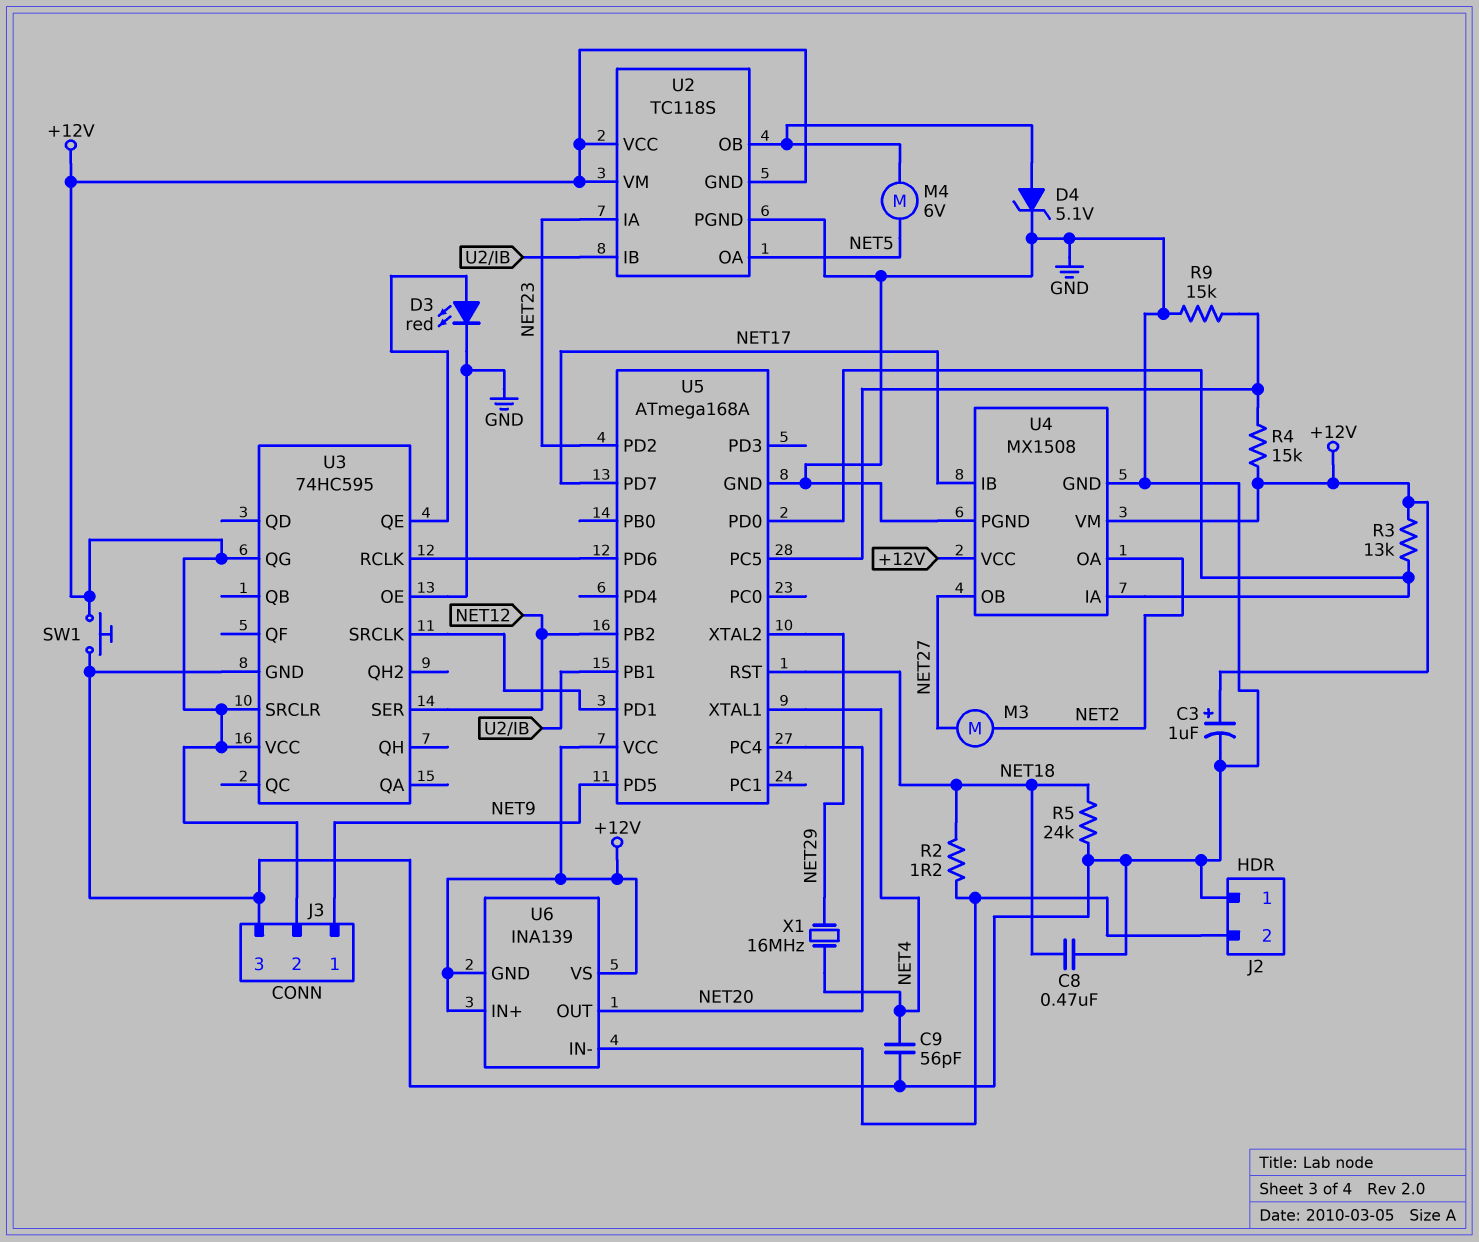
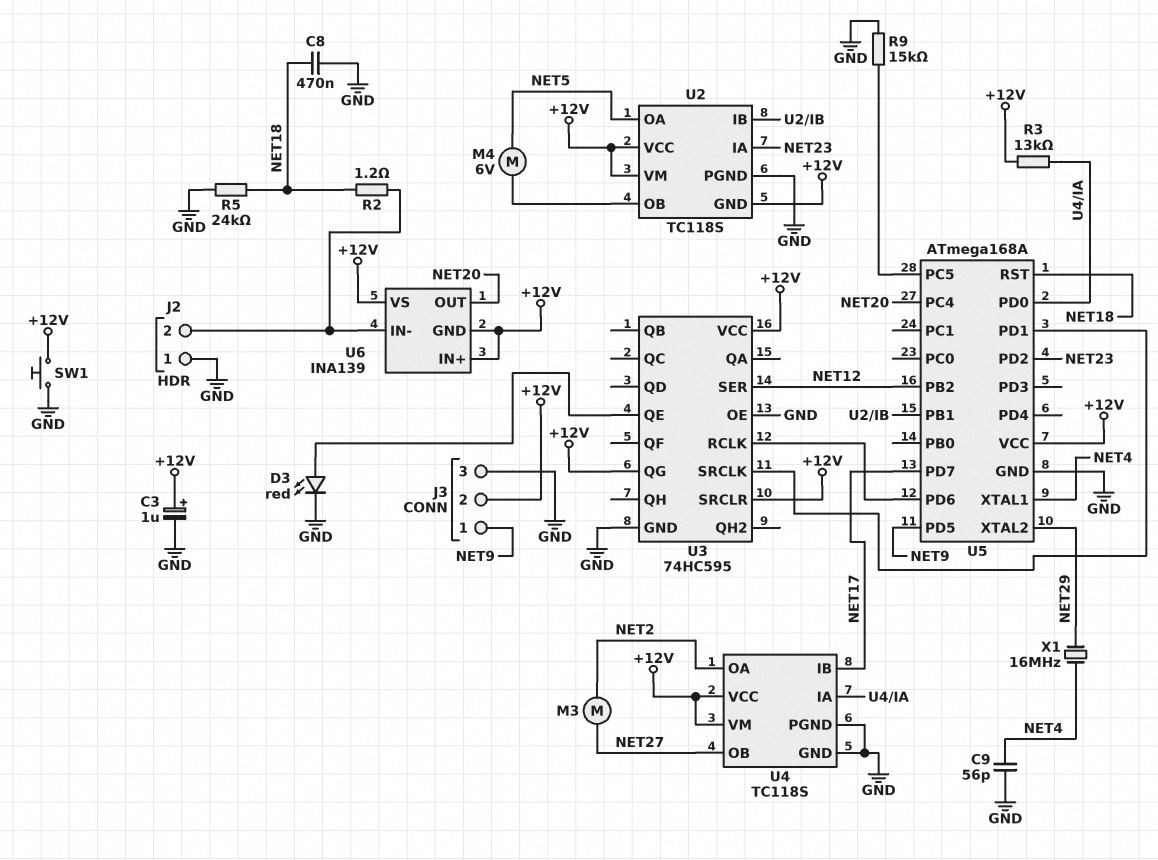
D4: zener 5.1V (A U2/OB, K GND) -> none
R4: 15k (+12V, U5/PC5) -> none
U4: MX1508 -> TC118S

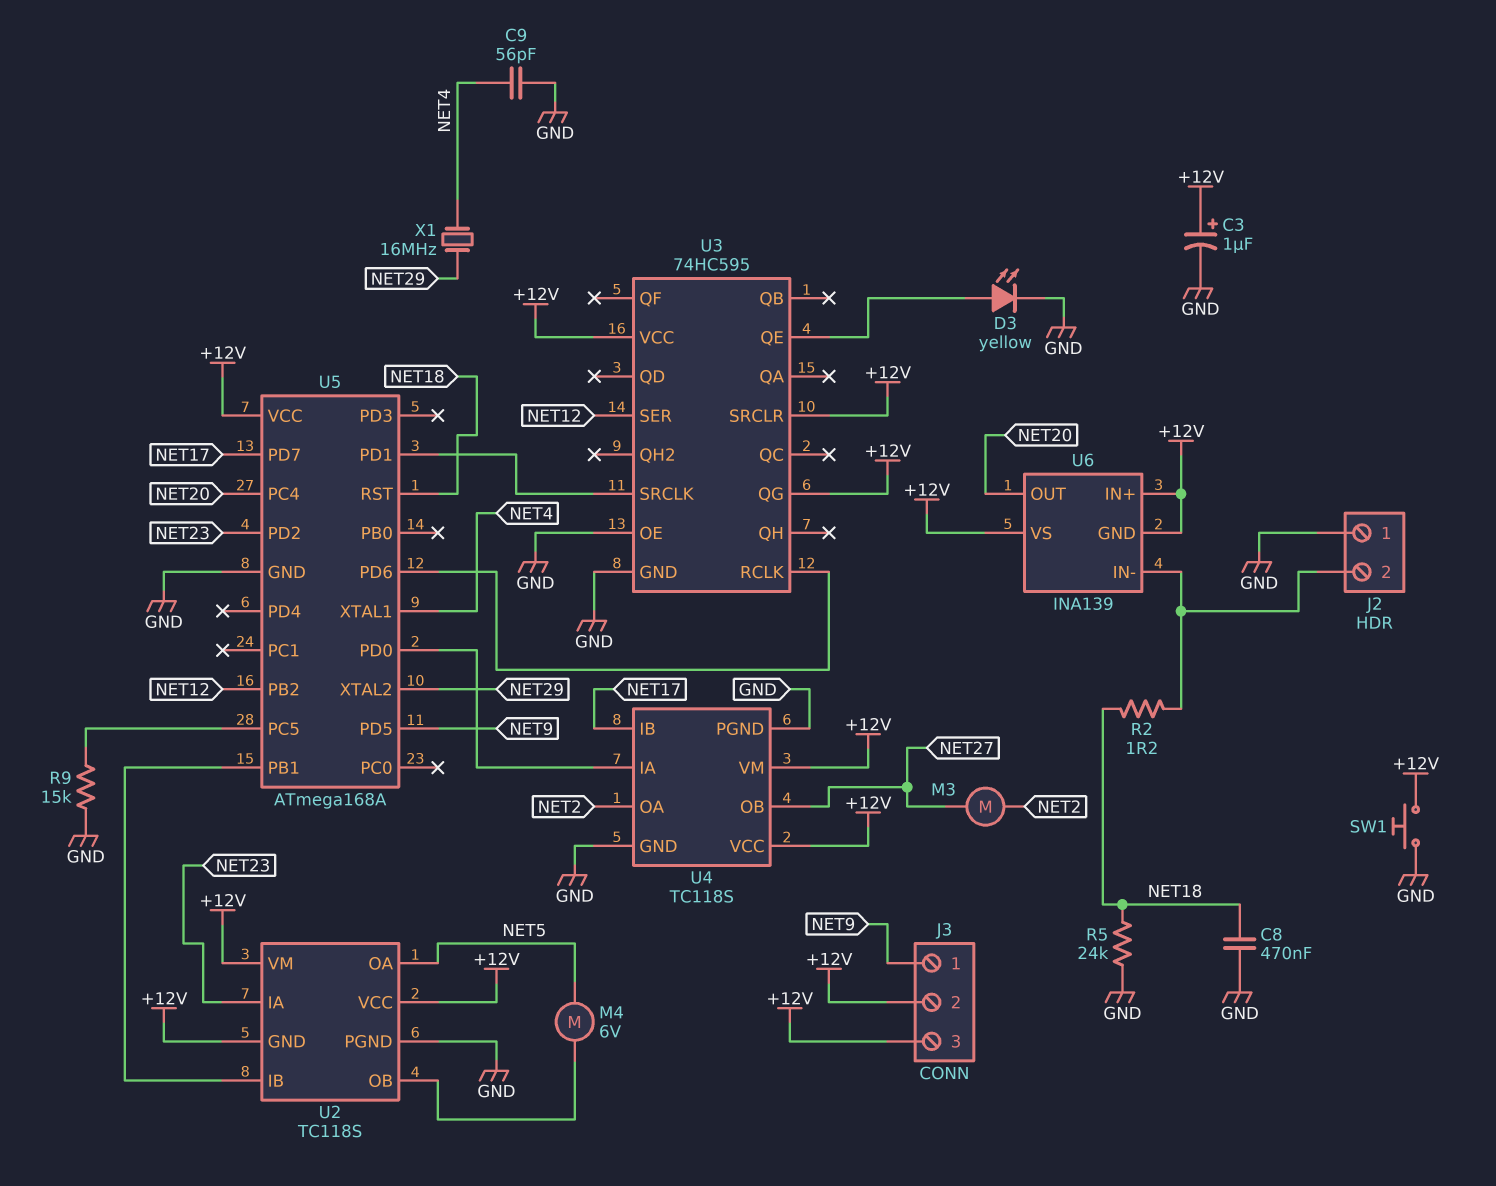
D3: LED red (A U3/QE, K GND) -> LED yellow (A U3/QE, K GND)
J3 pin 3: GND -> +12V
R3: 13k (+12V, U4/IA) -> none

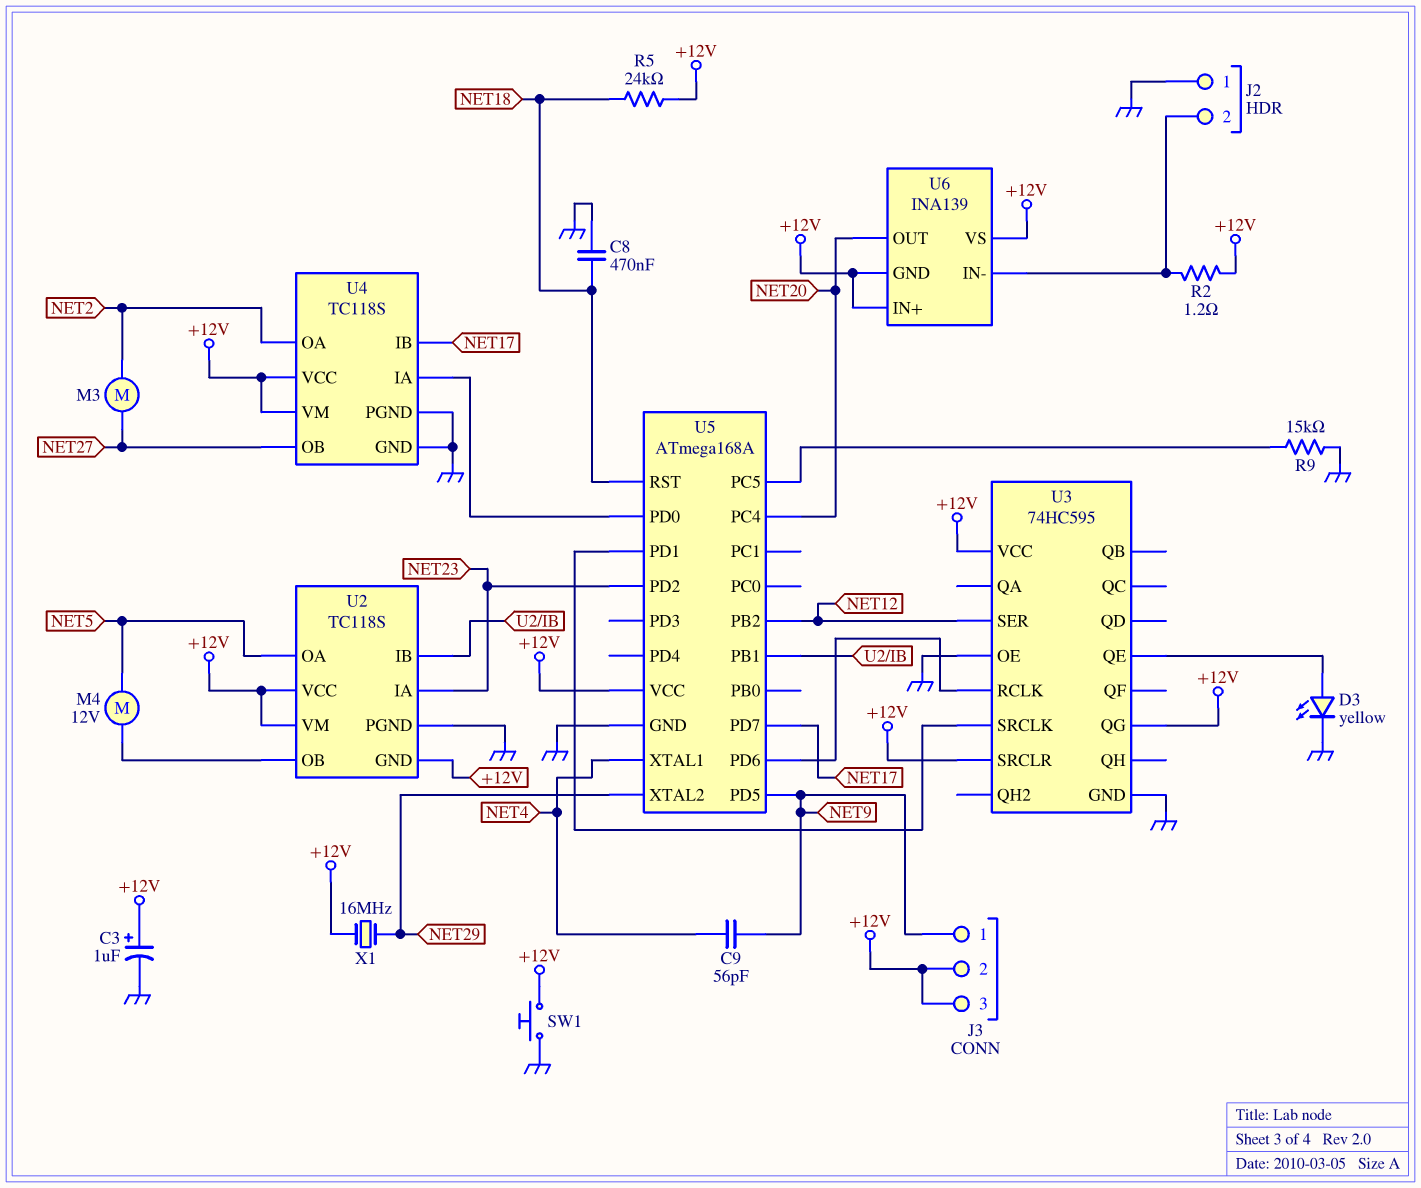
C9: 56pF (GND, NET4) -> 56pF (NET4, NET9)
M4: motor 6V (NET5, U2/OB) -> motor 12V (NET5, U2/OB)
R2: 1.2 (J2/2, NET18) -> 1.2 (+12V, J2/2)
R5: 24k (GND, NET18) -> 24k (+12V, NET18)
X1: 16MHz (NET4, NET29) -> 16MHz (+12V, NET29)

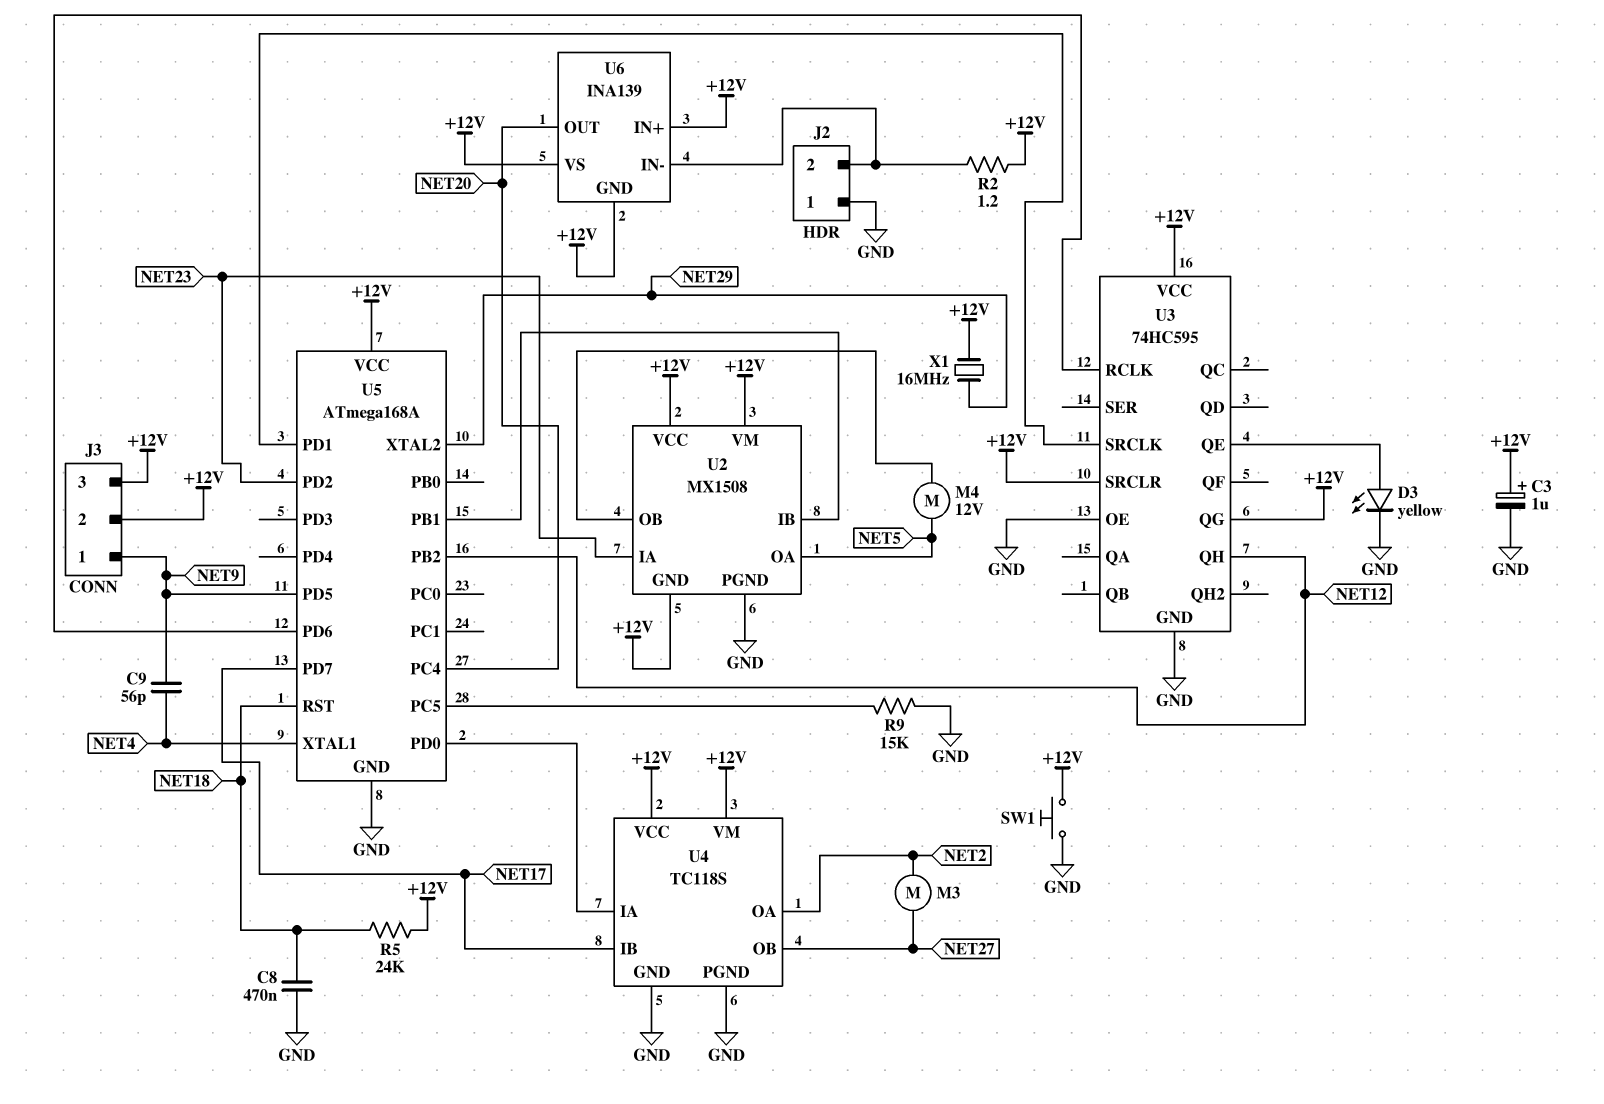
U2: TC118S -> MX1508
U3 pin QH: none -> NET12
U3 pin SER: NET12 -> none

